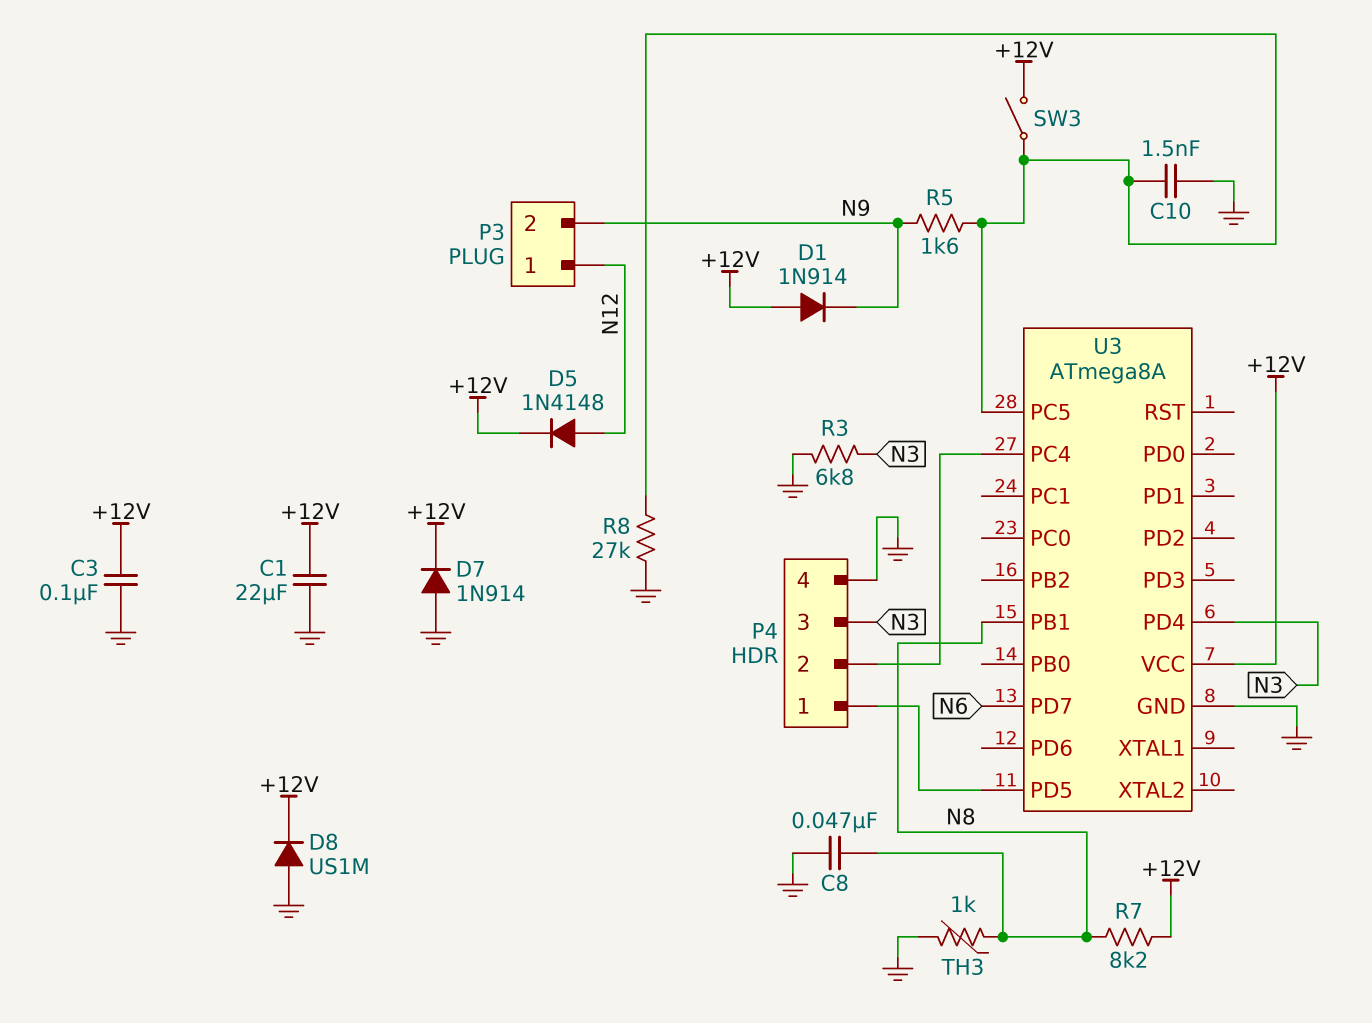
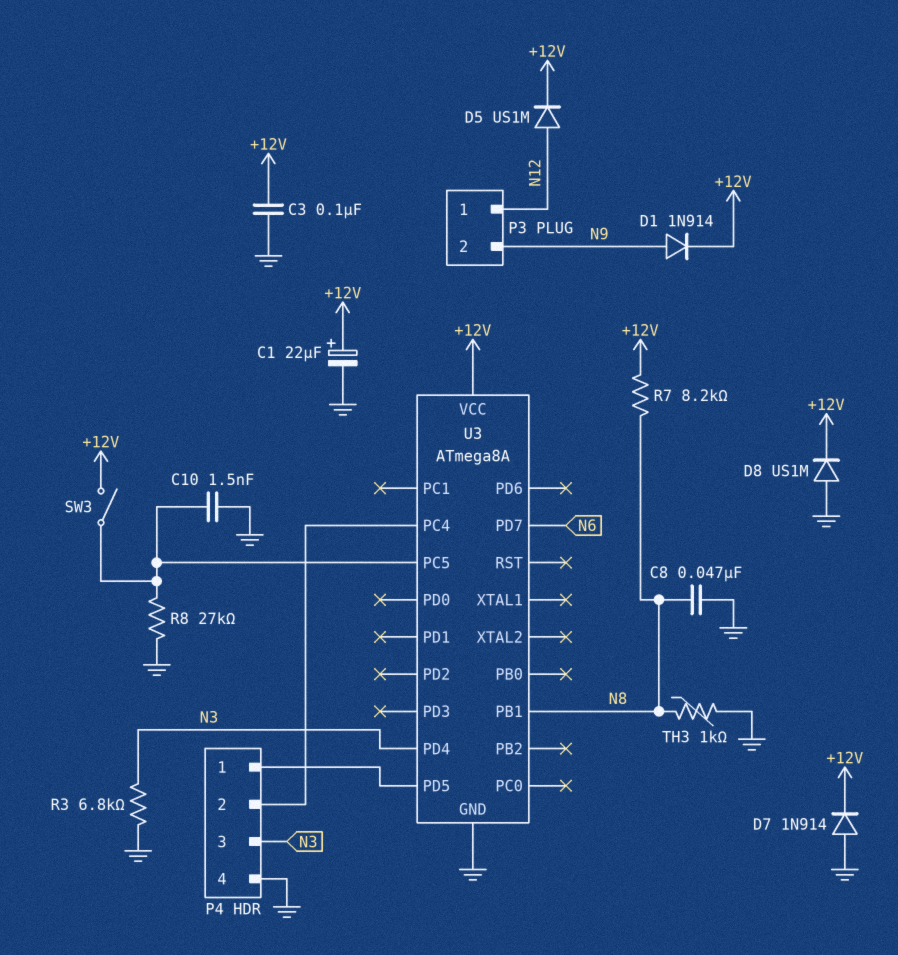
C1: 22uF (+12V, GND) -> 22uF (plus +12V, minus GND)
D1: diode 1N914 (A +12V, K N9) -> diode 1N914 (A N9, K +12V)
D5: diode 1N4148 (A N12, K +12V) -> diode US1M (A N12, K +12V)
R5: 1.6k (N9, U3/PC5) -> none

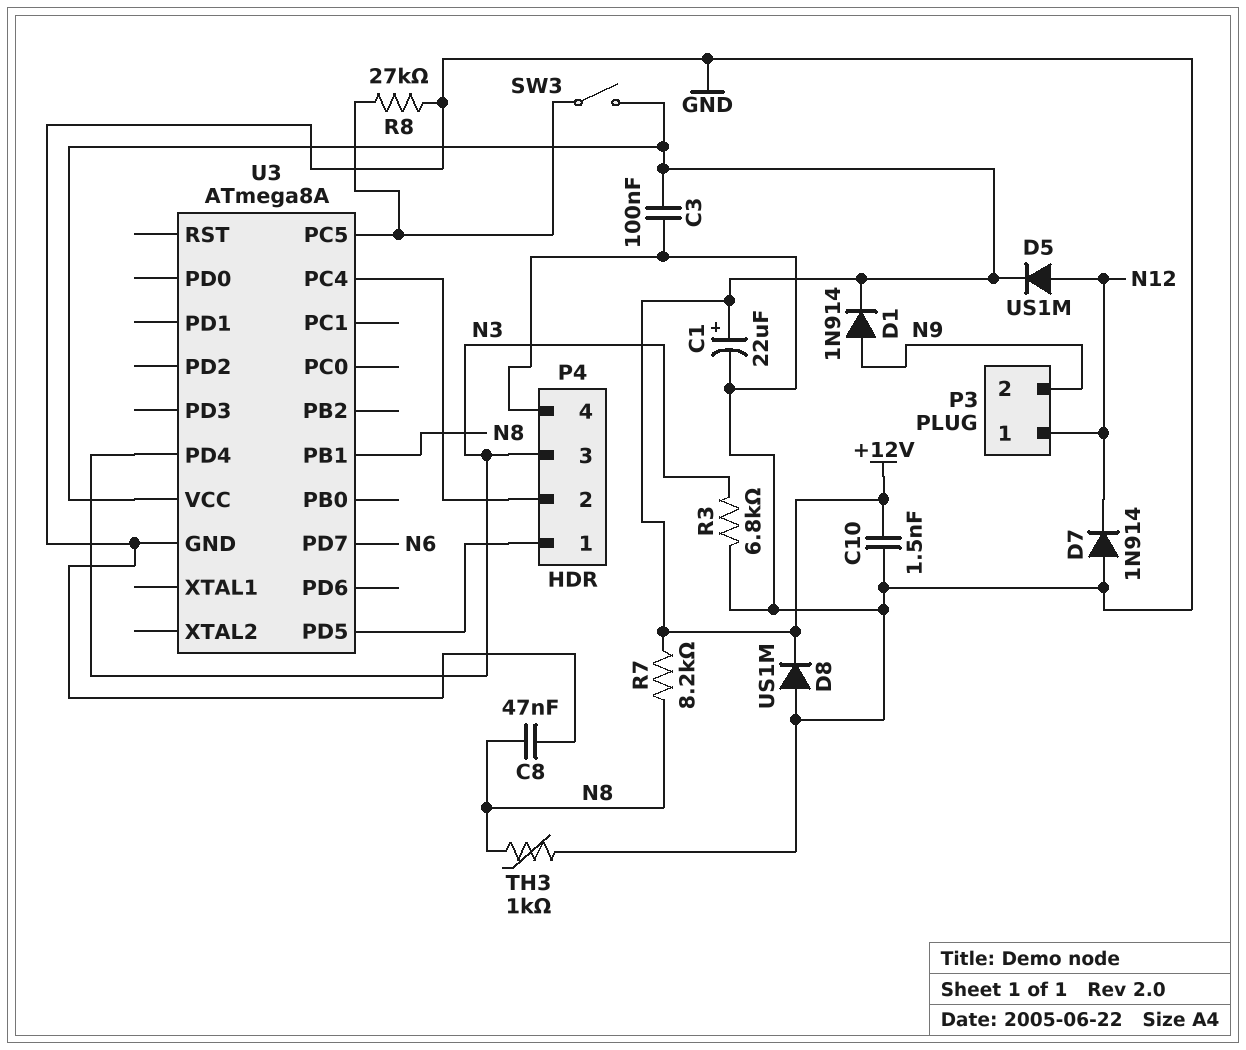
C10: 1.5nF (GND, U3/PC5) -> 1.5nF (+12V, GND)
D7: diode 1N914 (A GND, K +12V) -> diode 1N914 (A GND, K N12)

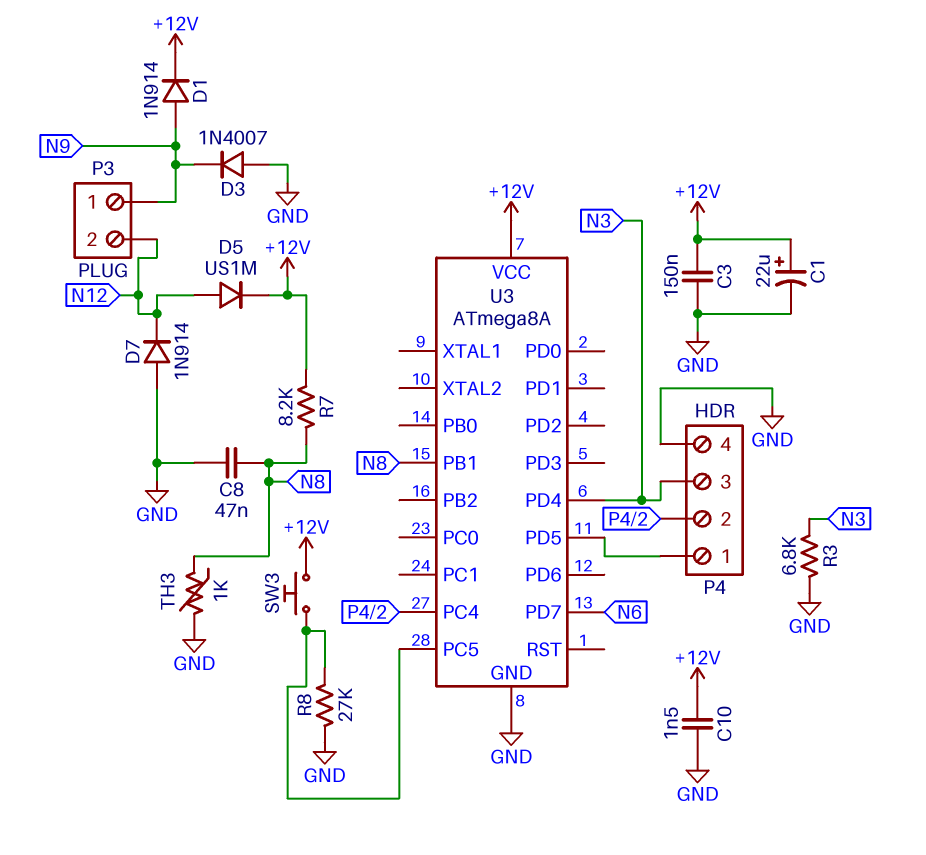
C3: 100nF (+12V, GND) -> 150nF (+12V, GND)
D3: none -> diode 1N4007 (A GND, K N9)
D8: diode US1M (A GND, K +12V) -> none
P3 pin 1: N12 -> N9
P3 pin 2: N9 -> N12
SW3: switch (+12V, U3/PC5) -> button (+12V, U3/PC5)

